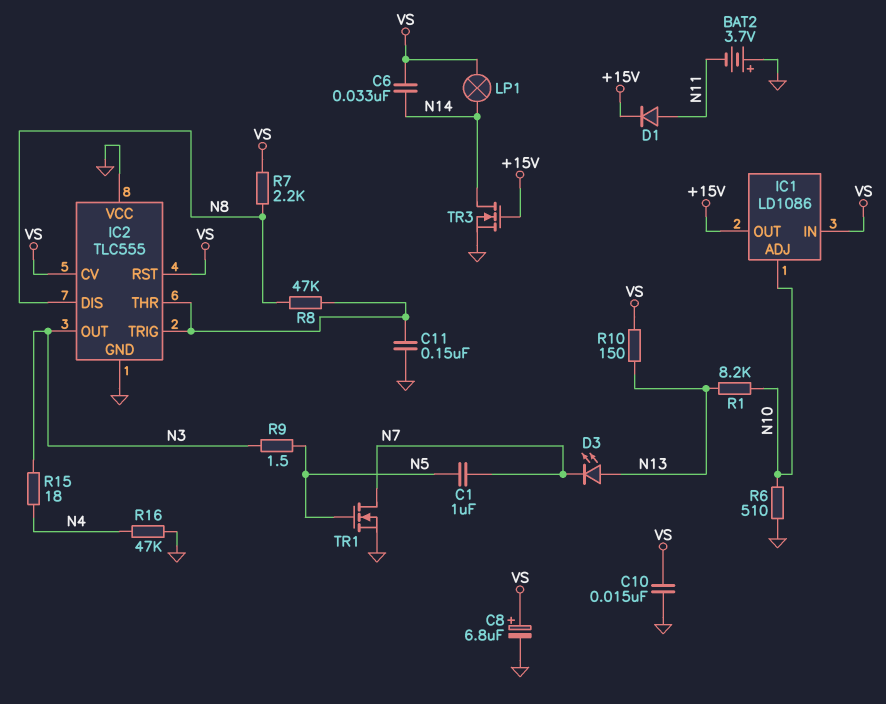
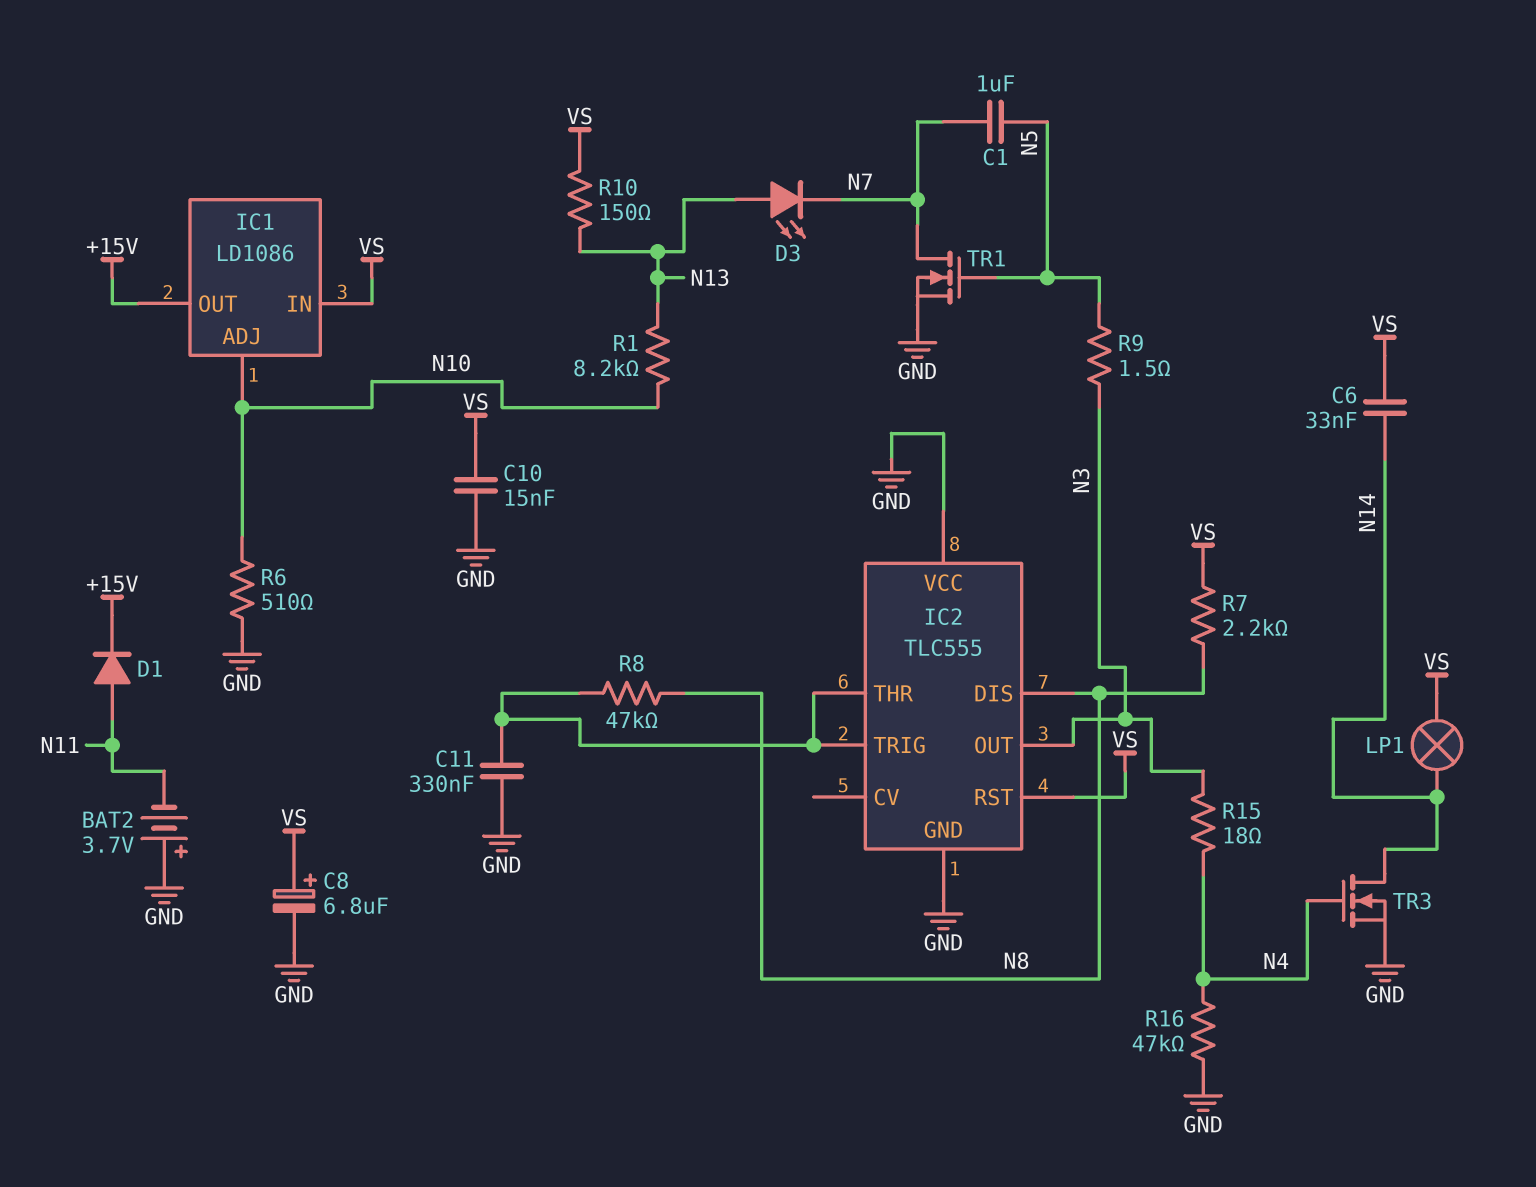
C11: 150nF (GND, IC2/THR) -> 330nF (GND, IC2/THR)
IC2 pin CV: VS -> none
TR3: NMOS (G +15V, D N14, S GND) -> NMOS (G N4, D N14, S GND)

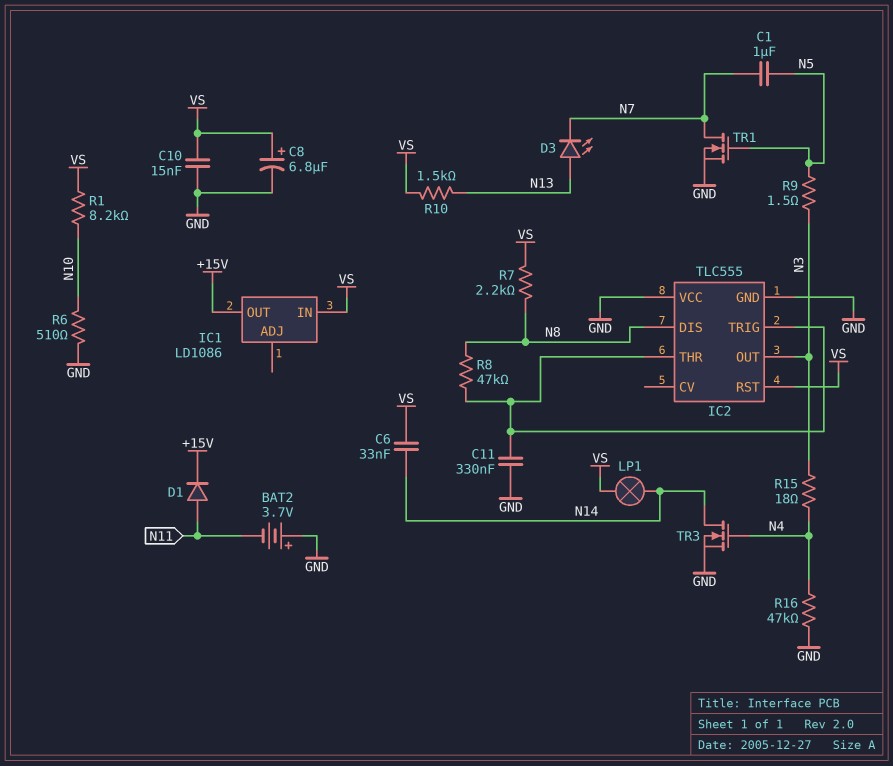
IC1 pin ADJ: N10 -> none
R1: 8.2k (N10, N13) -> 8.2k (N10, VS)
R10: 150 (N13, VS) -> 1.5k (N13, VS)

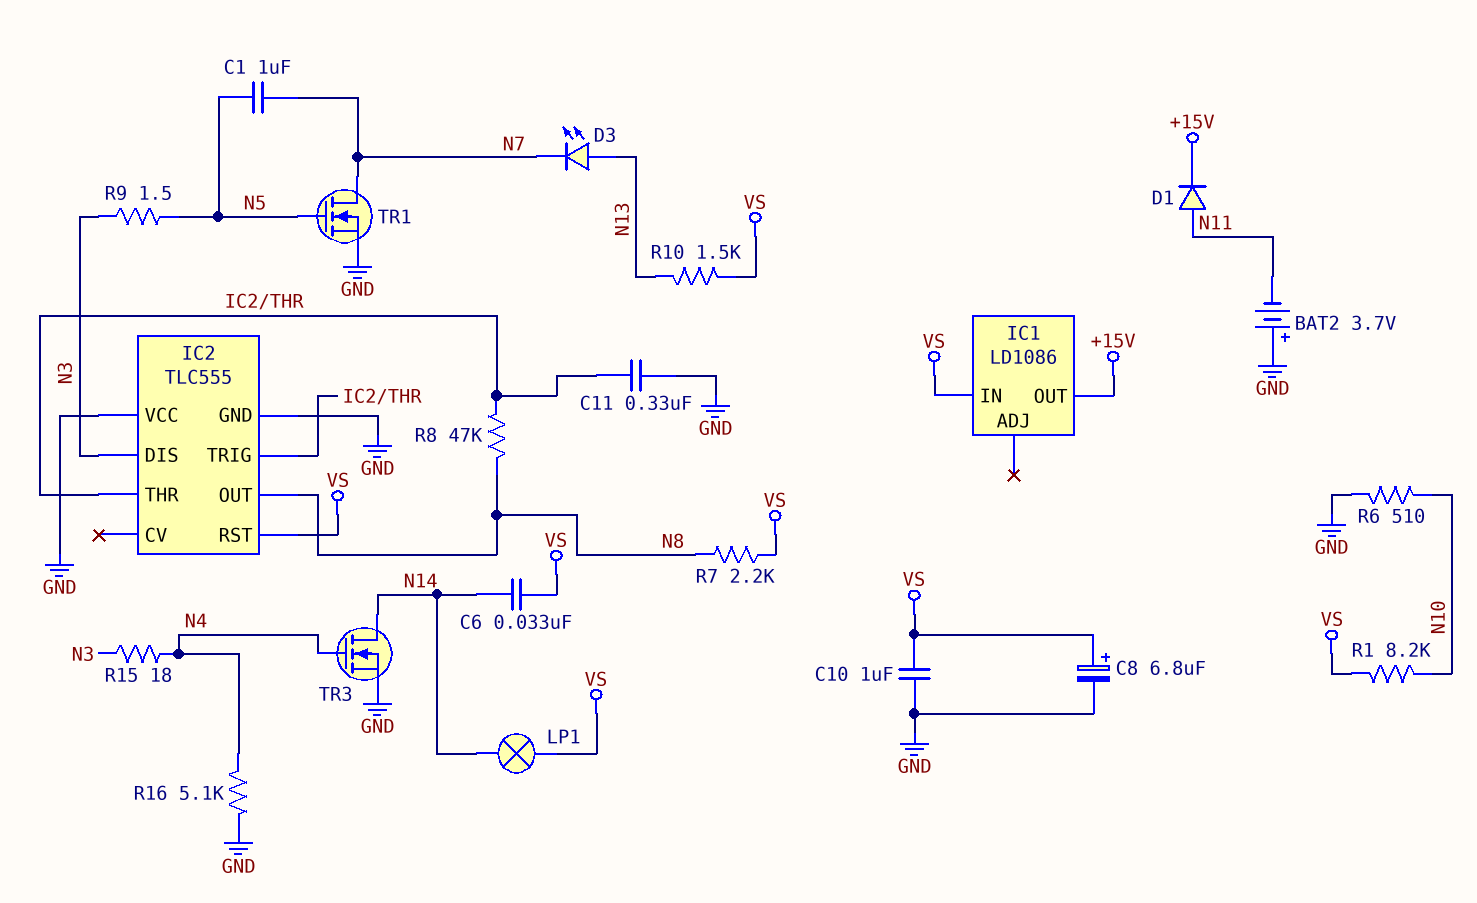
C10: 15nF (GND, VS) -> 1uF (GND, VS)
IC2 pin DIS: N8 -> N3
IC2 pin OUT: N3 -> N8
R16: 47k (GND, N4) -> 5.1k (GND, N4)

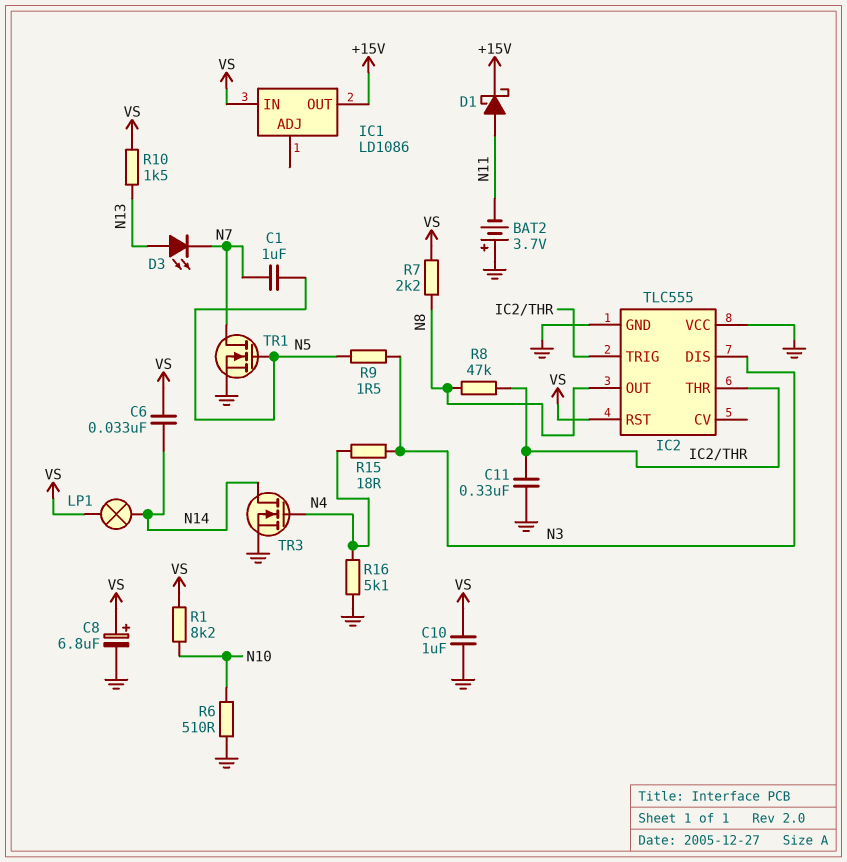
D1: diode (A N11, K +15V) -> schottky (A N11, K +15V)

